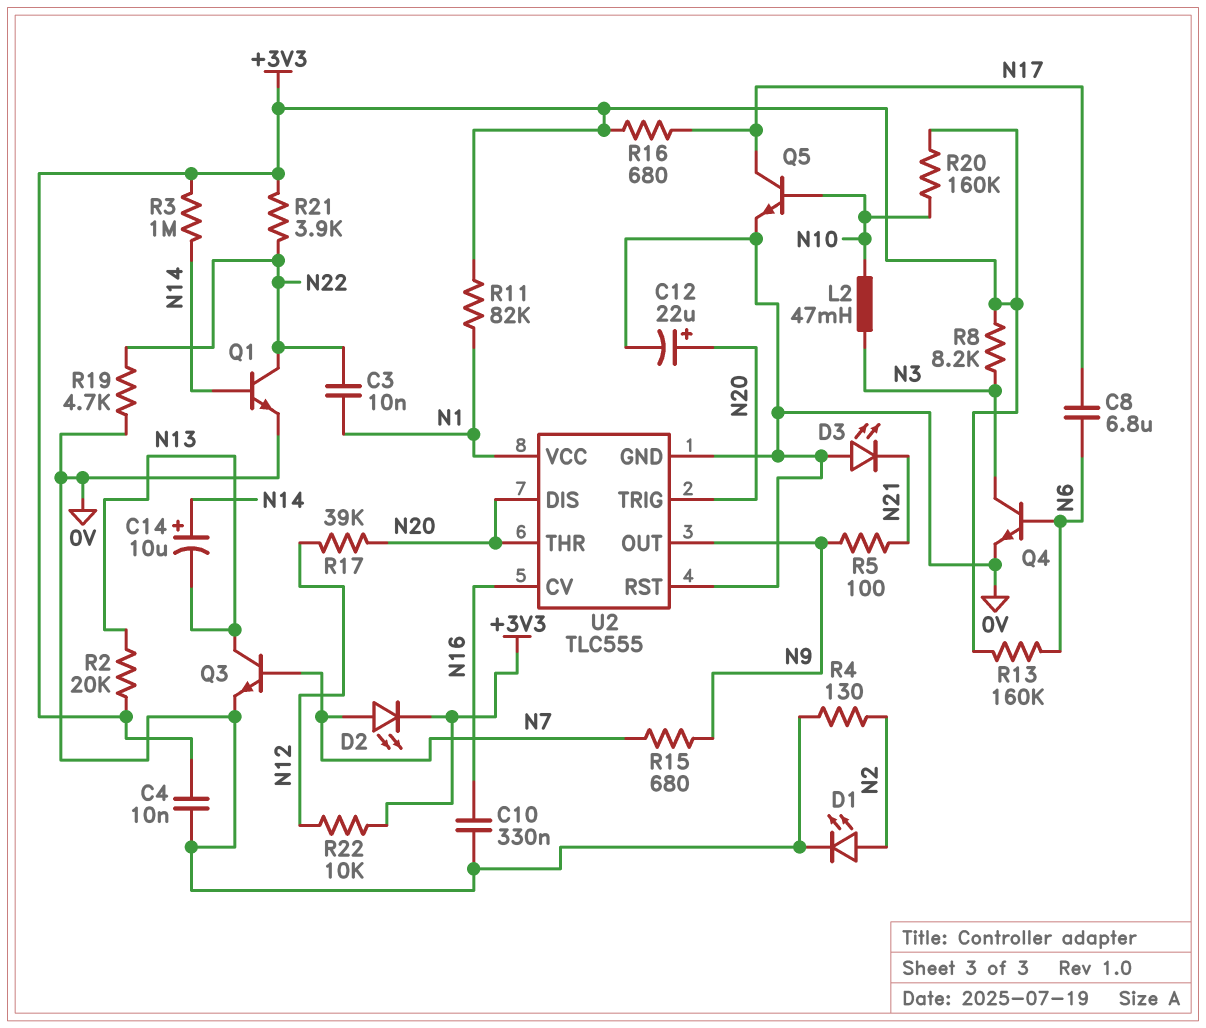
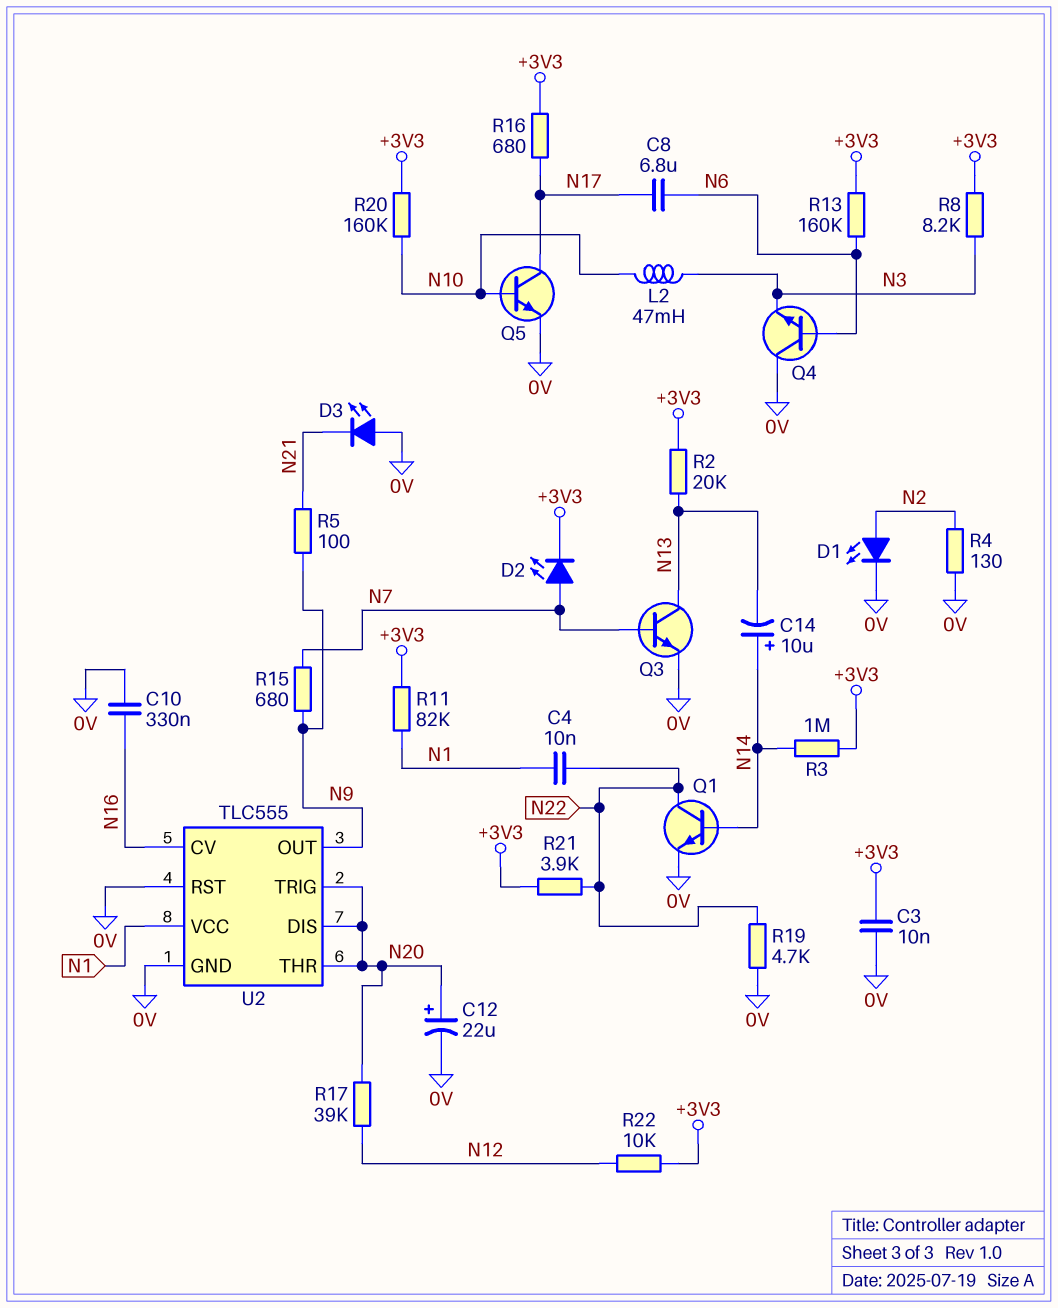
C3: 10nF (N1, N22) -> 10nF (+3V3, 0V)
C4: 10nF (+3V3, 0V) -> 10nF (N1, N22)
Q4: NPN (B N6, C N3, E 0V) -> NPN (B N6, C 0V, E N3)

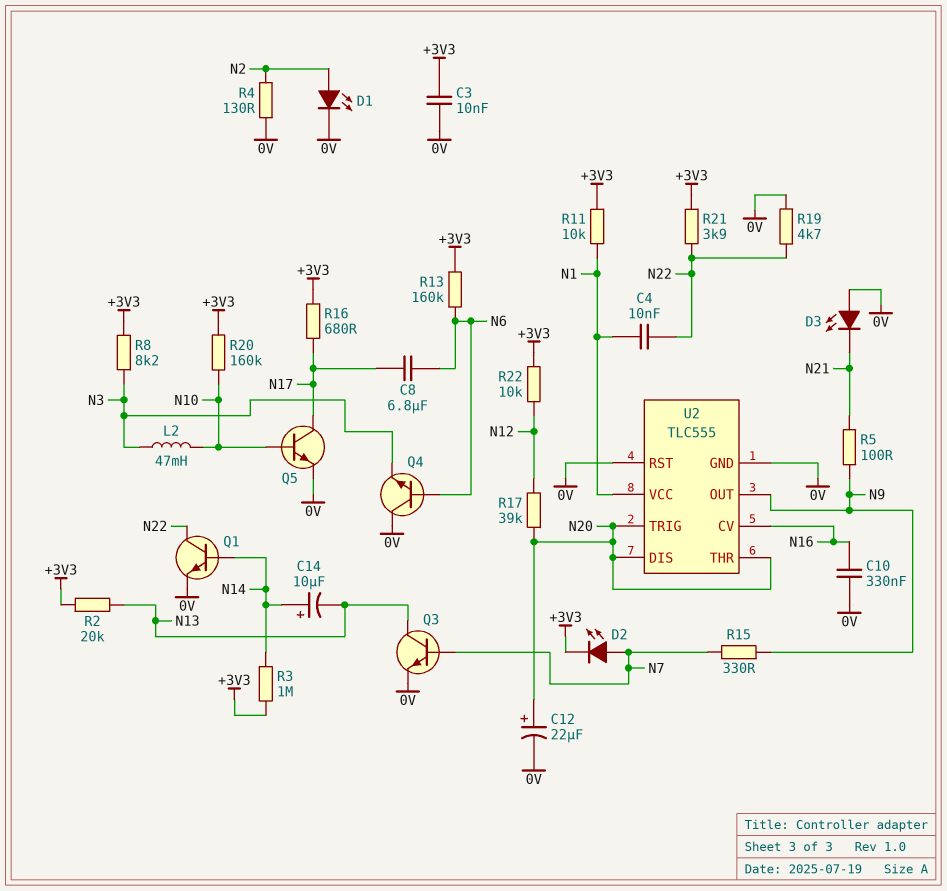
R11: 82k (+3V3, N1) -> 10k (+3V3, N1)
R15: 680 (N7, N9) -> 330 (N7, N9)

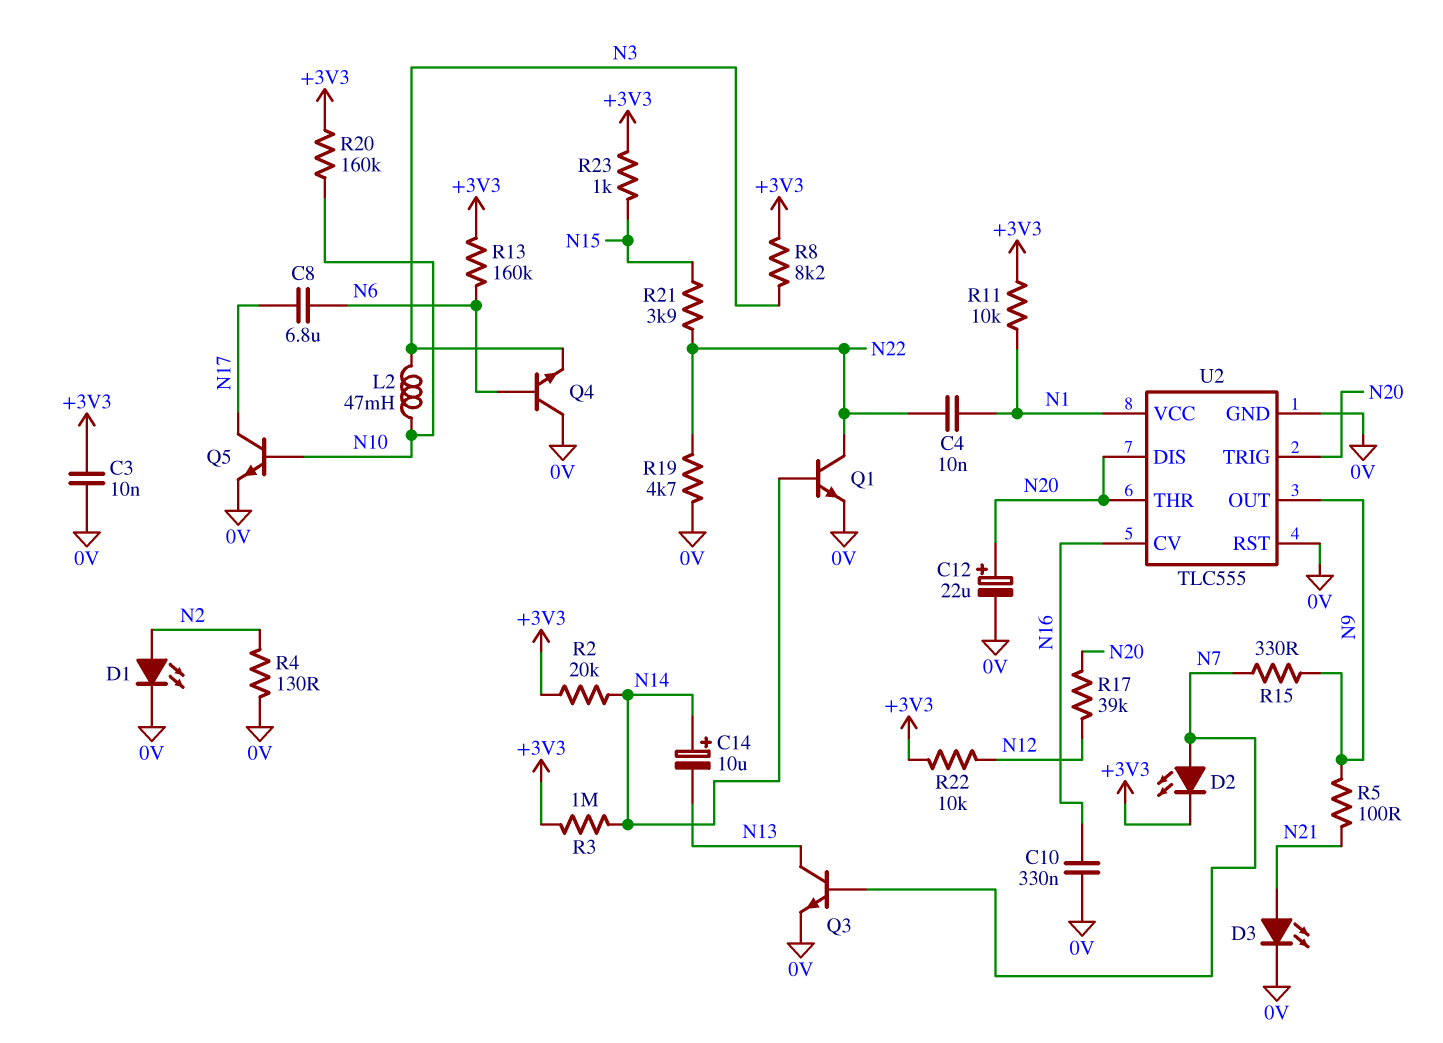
D3: LED (A 0V, K N21) -> LED (A N21, K 0V)
R2: 20k (+3V3, N13) -> 20k (+3V3, N14)
R16: 680 (+3V3, N17) -> none
R21: 3.9k (+3V3, N22) -> 3.9k (N15, N22)
R23: none -> 1k (+3V3, N15)

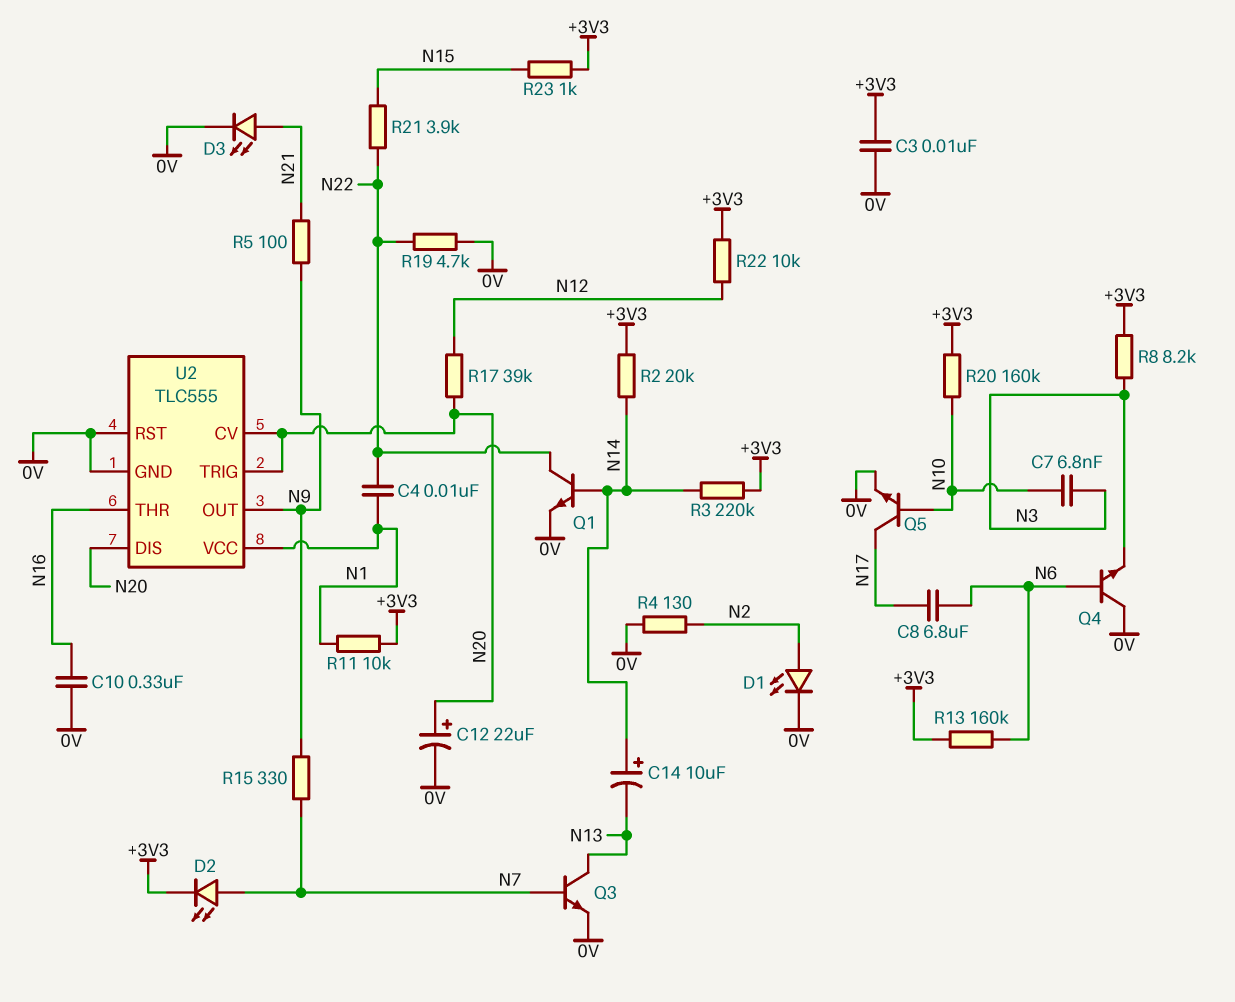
C7: none -> 6.8nF (N3, N10)
L2: 47mH (N3, N10) -> none
R3: 1M (+3V3, N14) -> 220k (+3V3, N14)
U2 pin CV: N16 -> N20
U2 pin THR: N20 -> N16

